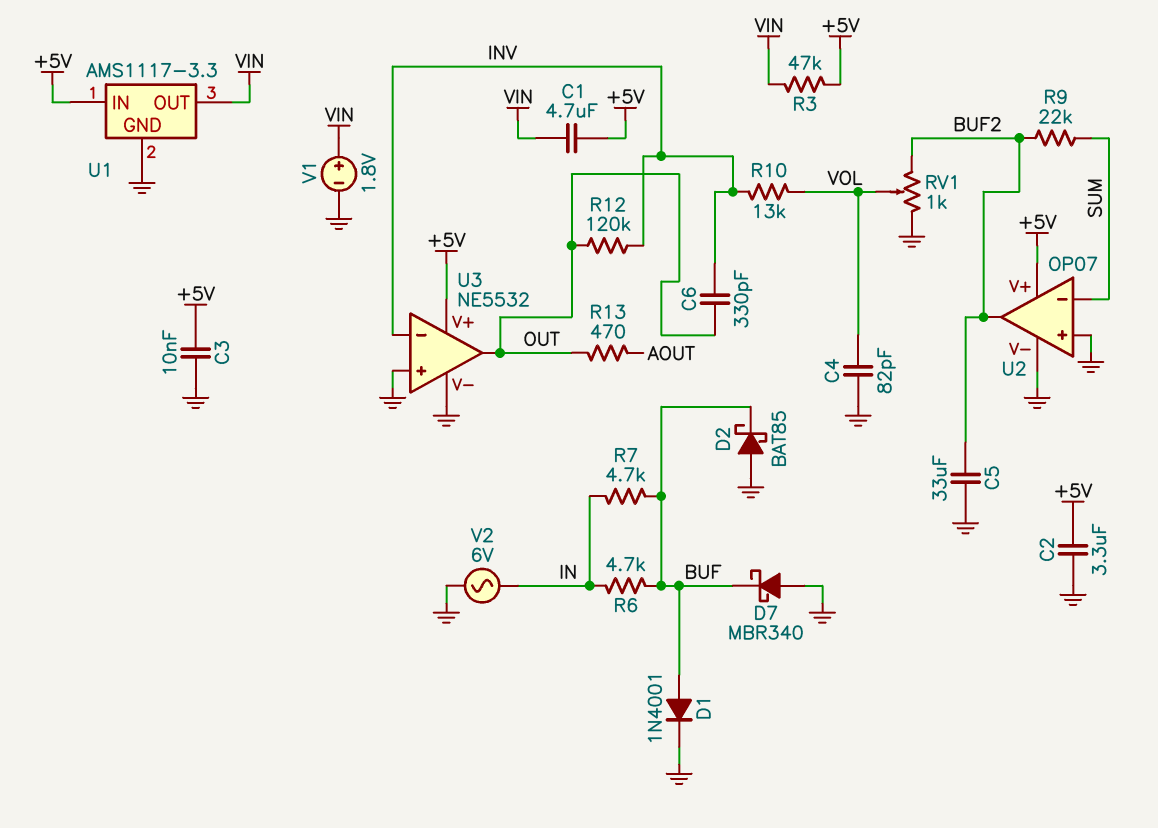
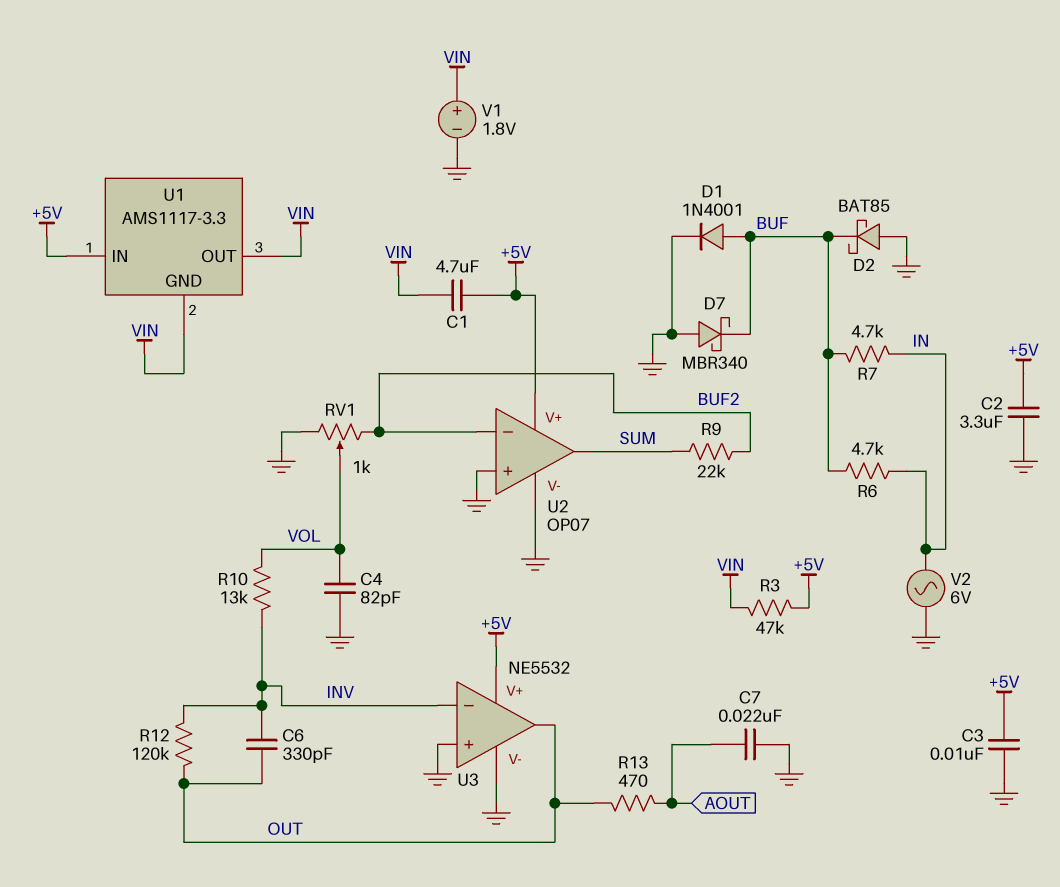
C5: 33uF (BUF2, GND) -> none
C7: none -> 22nF (AOUT, GND)
U1 pin GND: GND -> VIN
U2 pin in-: SUM -> BUF2
U2 pin out: BUF2 -> SUM

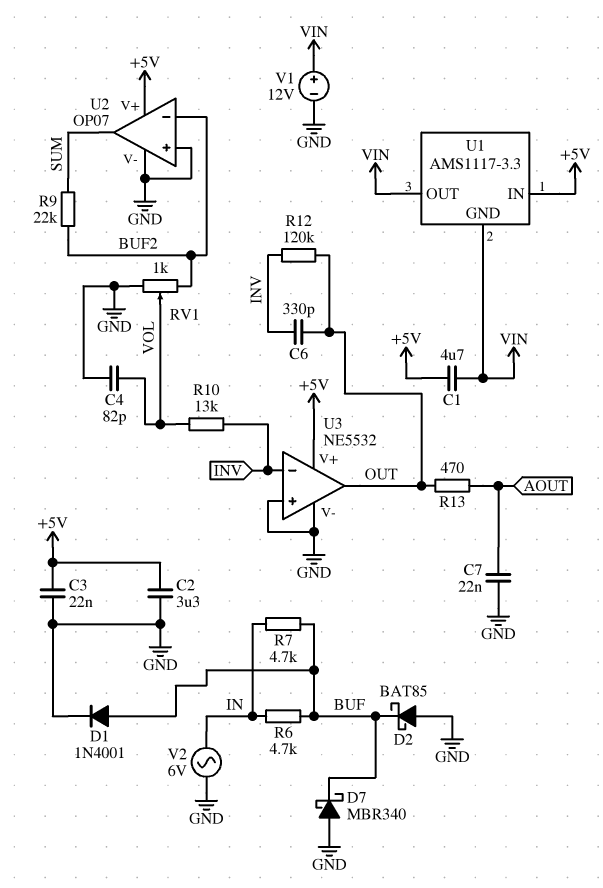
C3: 10nF (+5V, GND) -> 22nF (+5V, GND)
R3: 47k (+5V, VIN) -> none
V1: 1.8V (plus VIN, minus GND) -> 12V (plus VIN, minus GND)

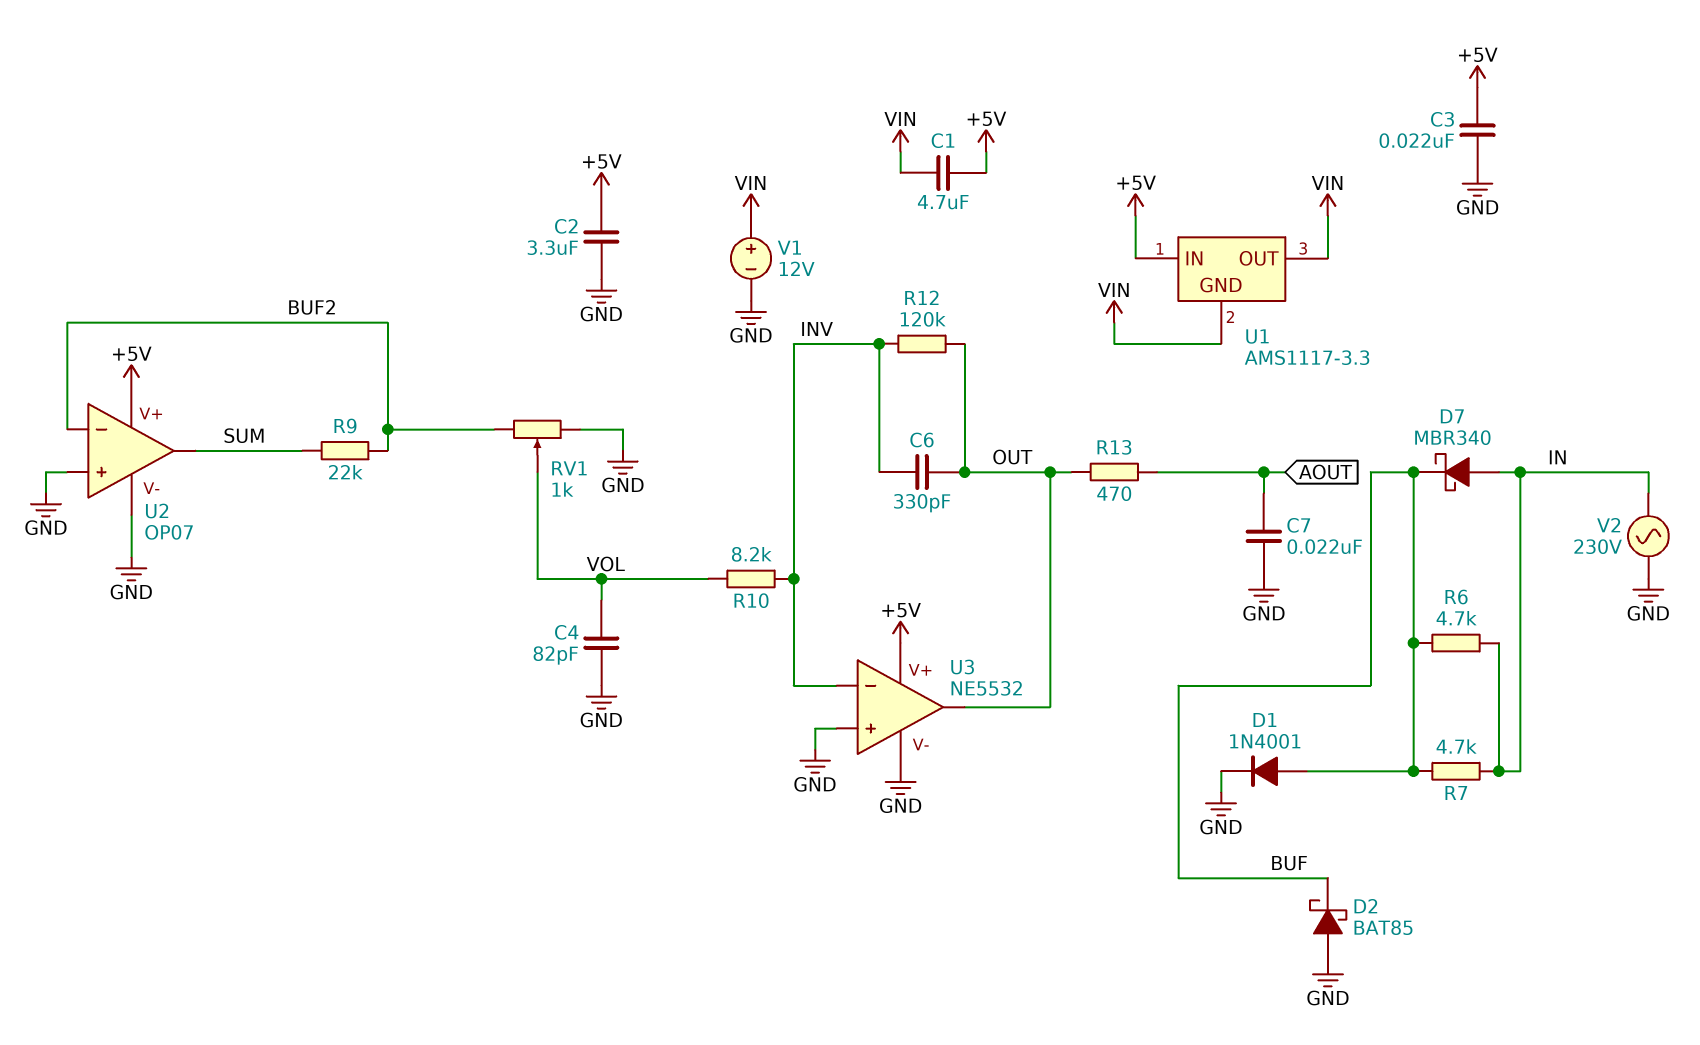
D7: schottky MBR340 (A GND, K BUF) -> schottky MBR340 (A IN, K BUF)
R10: 13k (INV, VOL) -> 8.2k (INV, VOL)
V2: AC 6V (GND, IN) -> AC 230V (GND, IN)

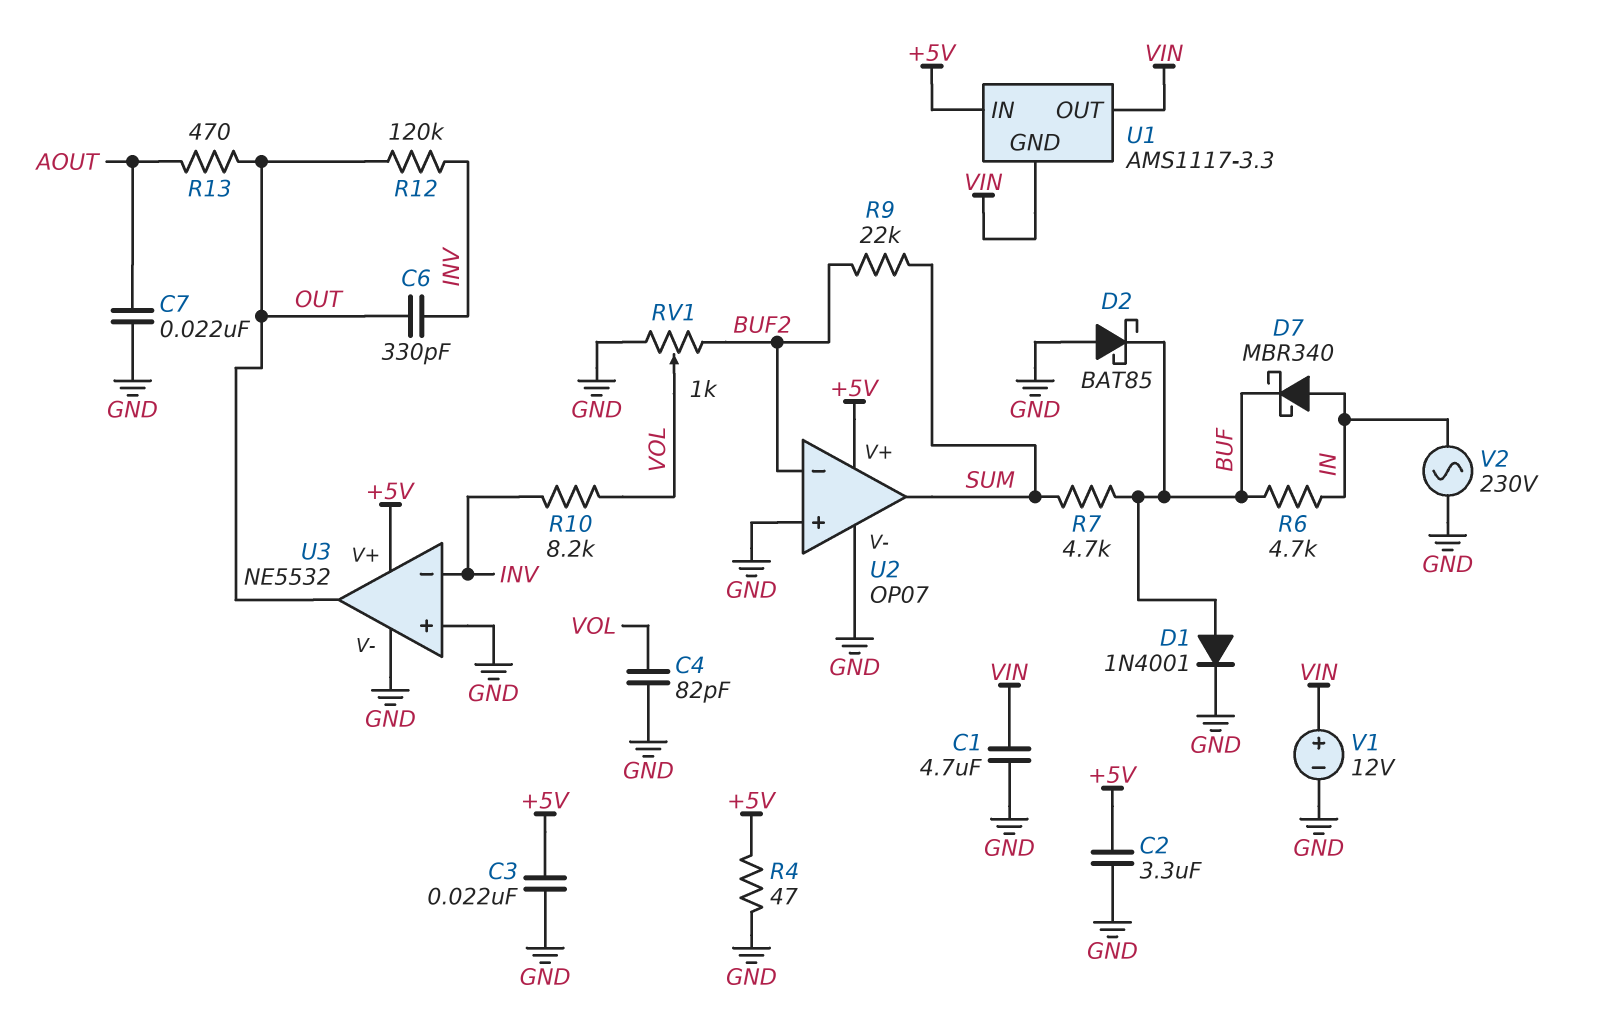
C1: 4.7uF (+5V, VIN) -> 4.7uF (GND, VIN)
R4: none -> 47 (+5V, GND)
R7: 4.7k (BUF, IN) -> 4.7k (BUF, SUM)

